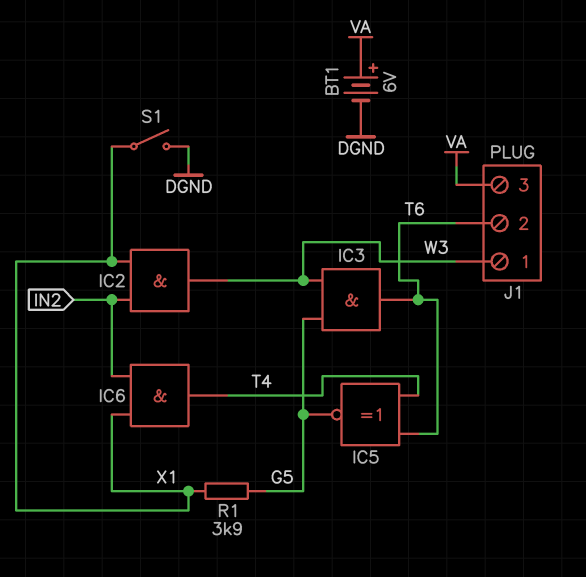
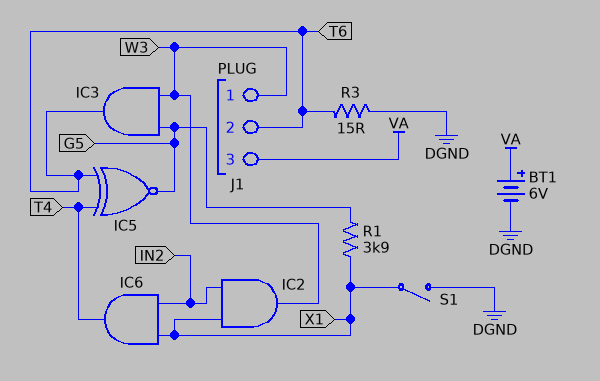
R3: none -> 15 (DGND, T6)

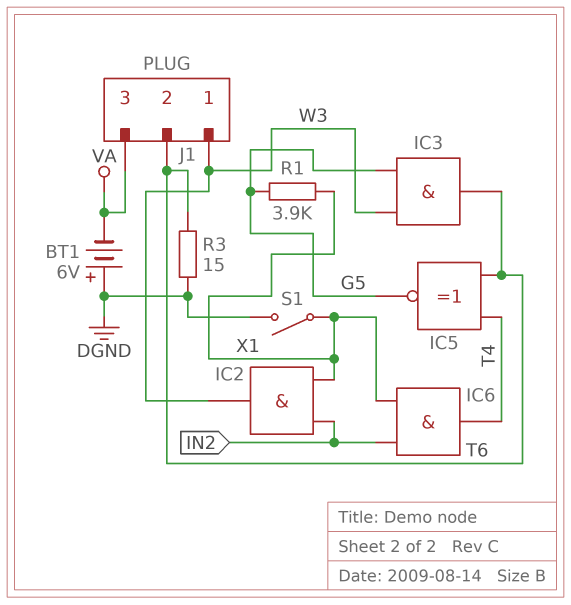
BT1: 6V (plus VA, minus DGND) -> 6V (plus DGND, minus VA)

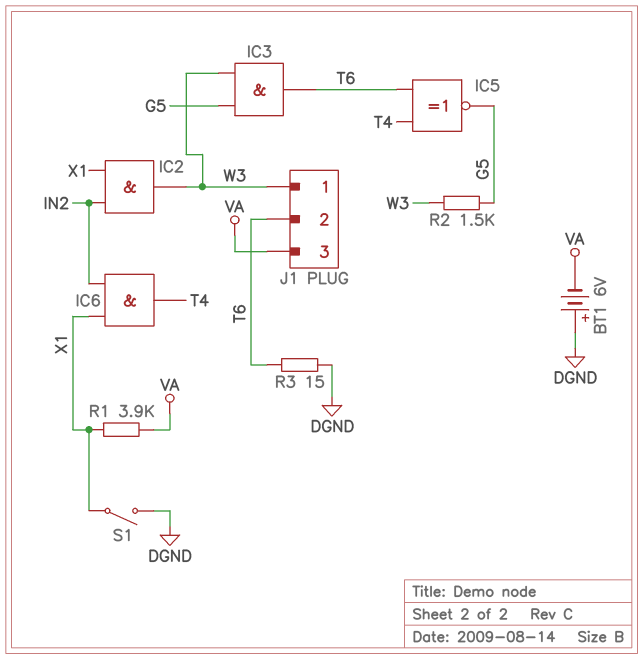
R1: 3.9k (G5, X1) -> 3.9k (VA, X1)
R2: none -> 1.5k (G5, W3)

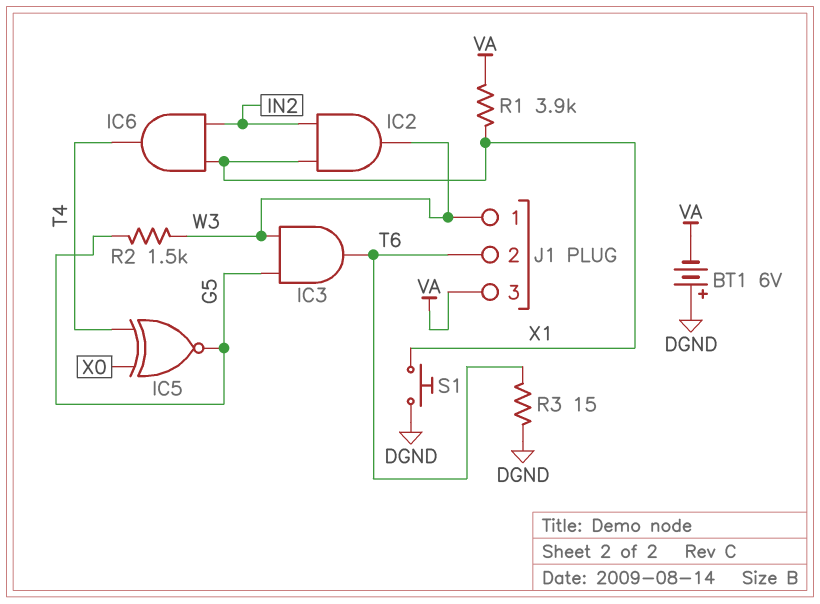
IC5: XNOR (in T4, in T6, out G5) -> XNOR (in T4, in X0, out G5)
S1: switch (DGND, X1) -> button (DGND, X1)

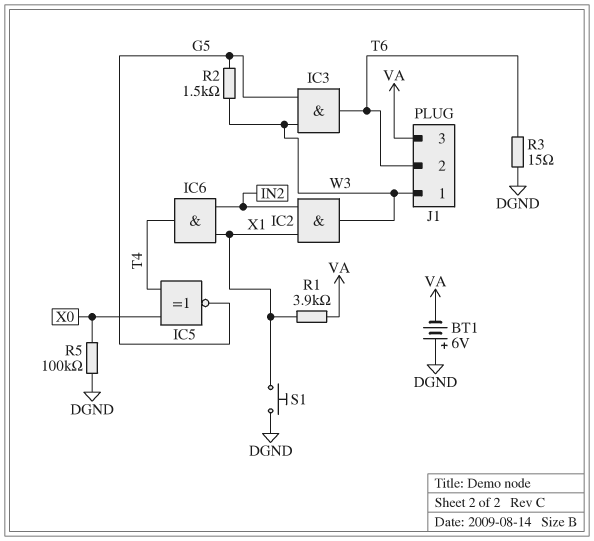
R5: none -> 100k (DGND, X0)

